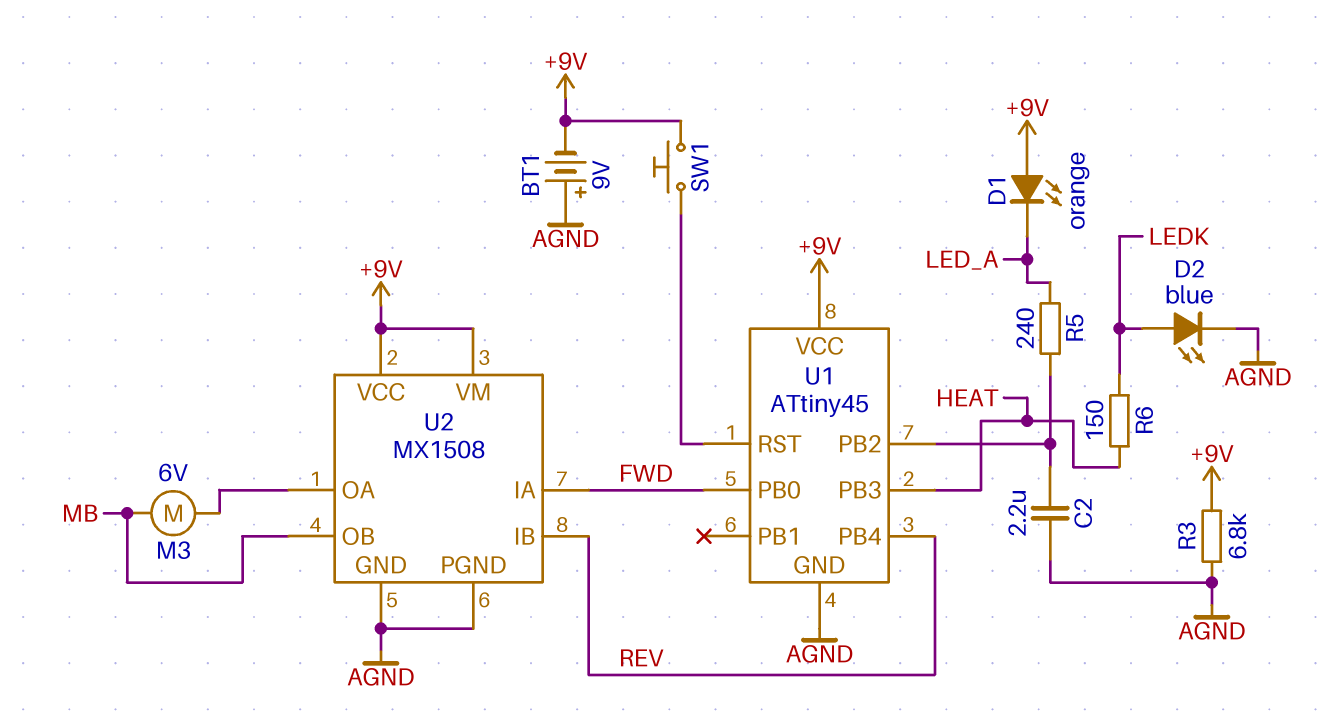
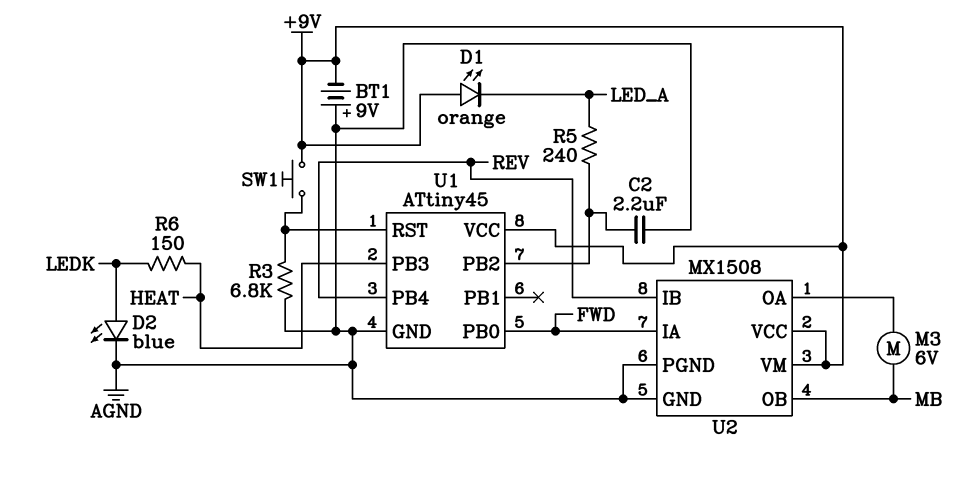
R3: 6.8k (+9V, AGND) -> 6.8k (AGND, U1/RST)

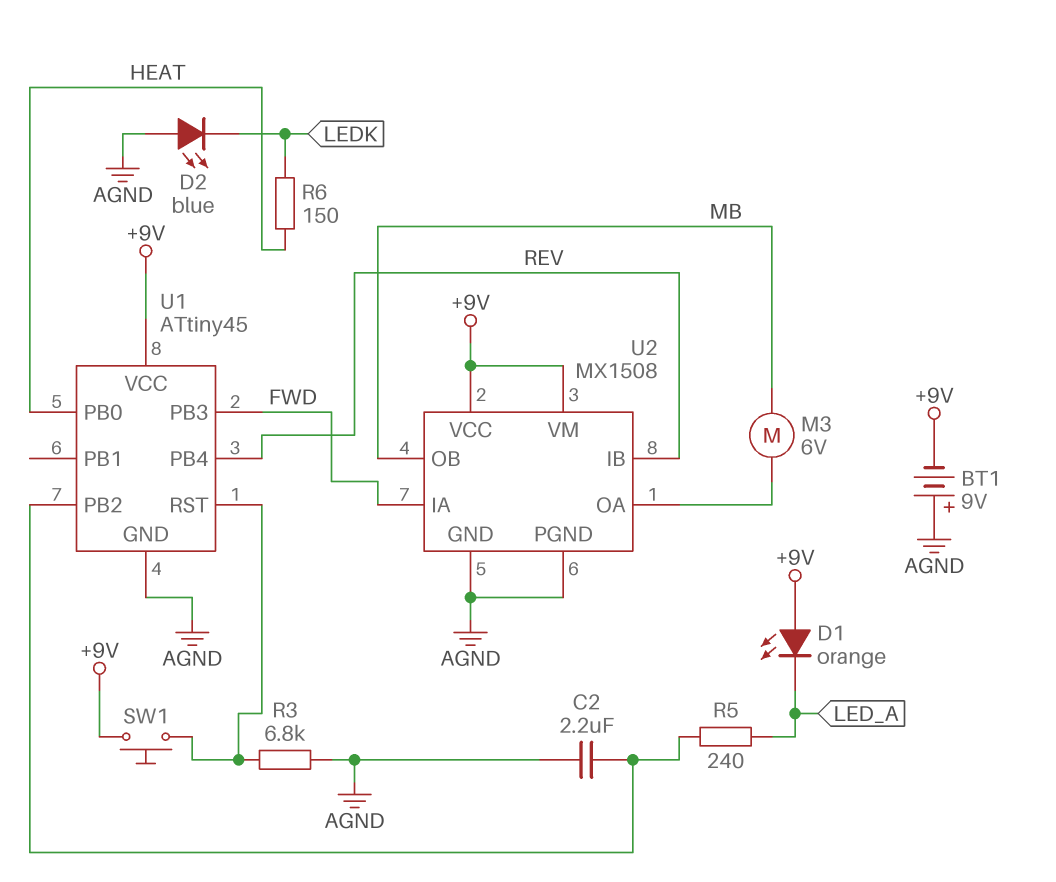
D2: LED blue (A LEDK, K AGND) -> LED blue (A AGND, K LEDK)
U1 pin PB0: FWD -> HEAT
U1 pin PB3: HEAT -> FWD

